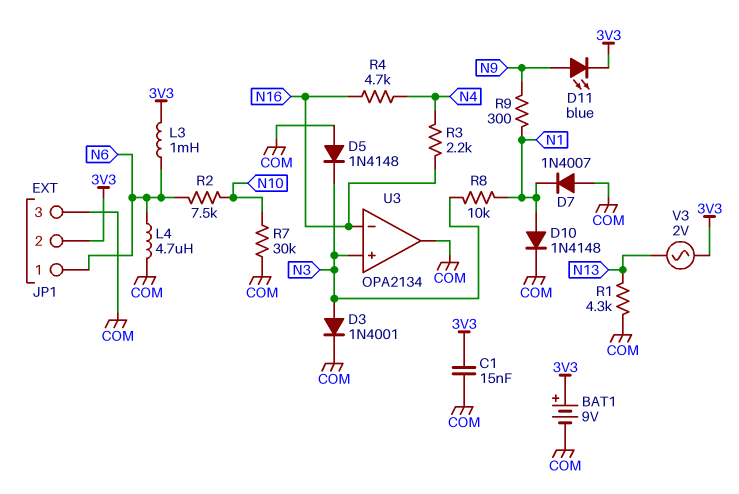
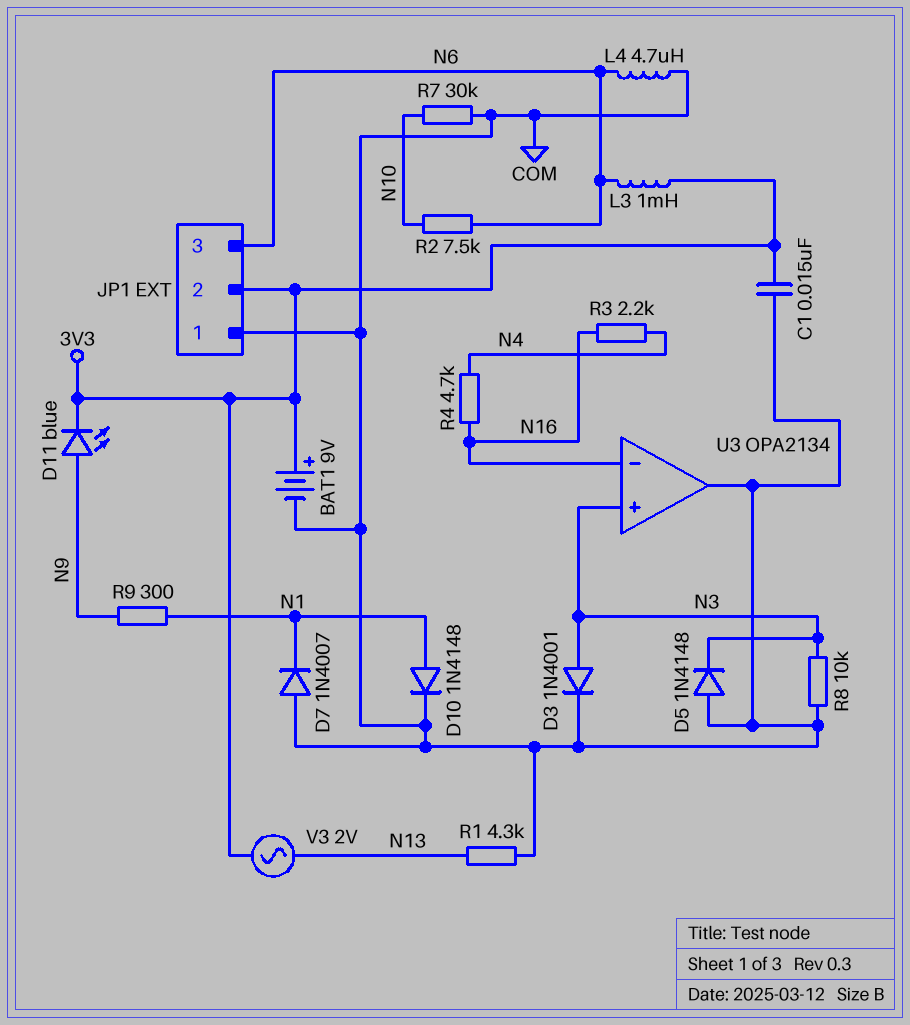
JP1 pin 1: N6 -> COM
JP1 pin 3: COM -> N6
R8: 10k (N1, N3) -> 10k (COM, N3)

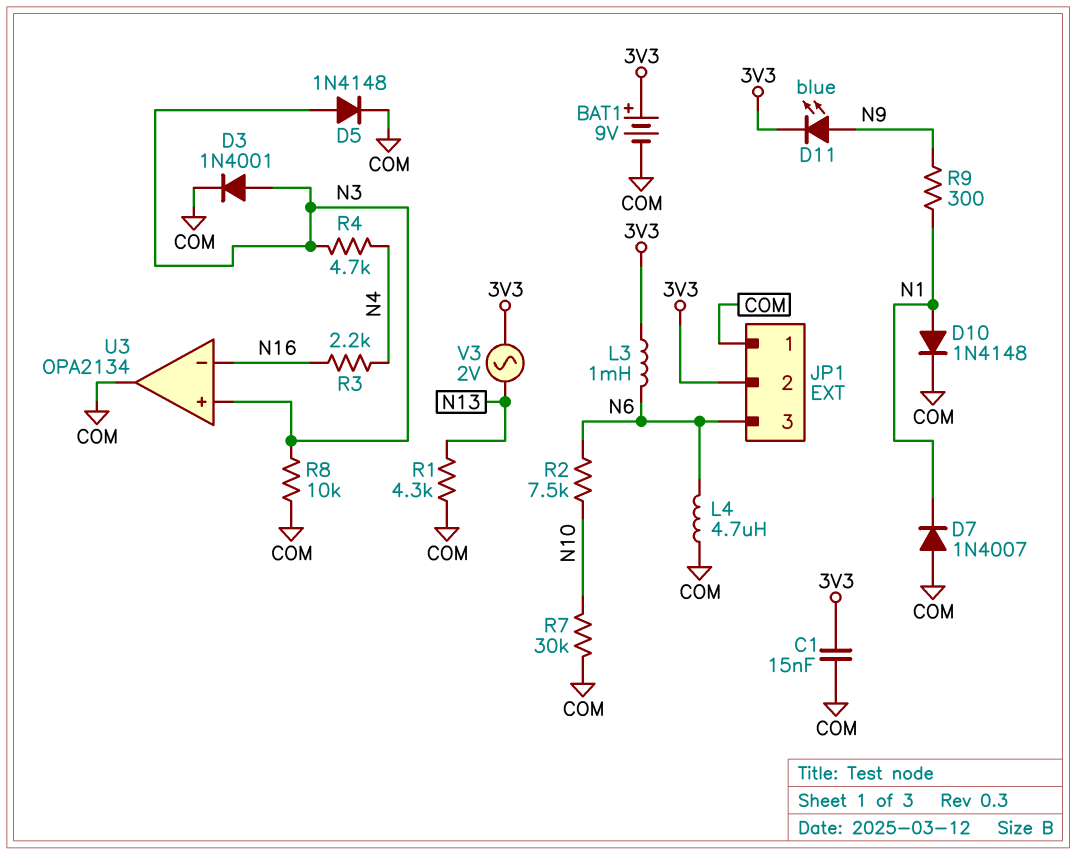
D5: diode 1N4148 (A COM, K N3) -> diode 1N4148 (A N3, K COM)
R4: 4.7k (N4, N16) -> 4.7k (N3, N4)

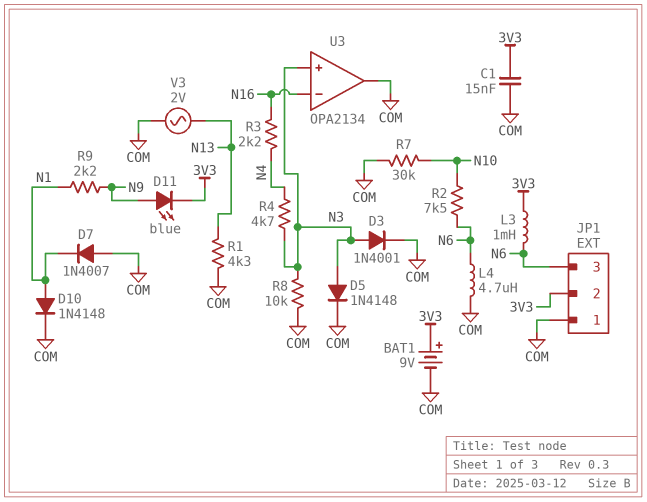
R9: 300 (N1, N9) -> 2.2k (N1, N9)
V3: AC 2V (3V3, N13) -> AC 2V (COM, N13)

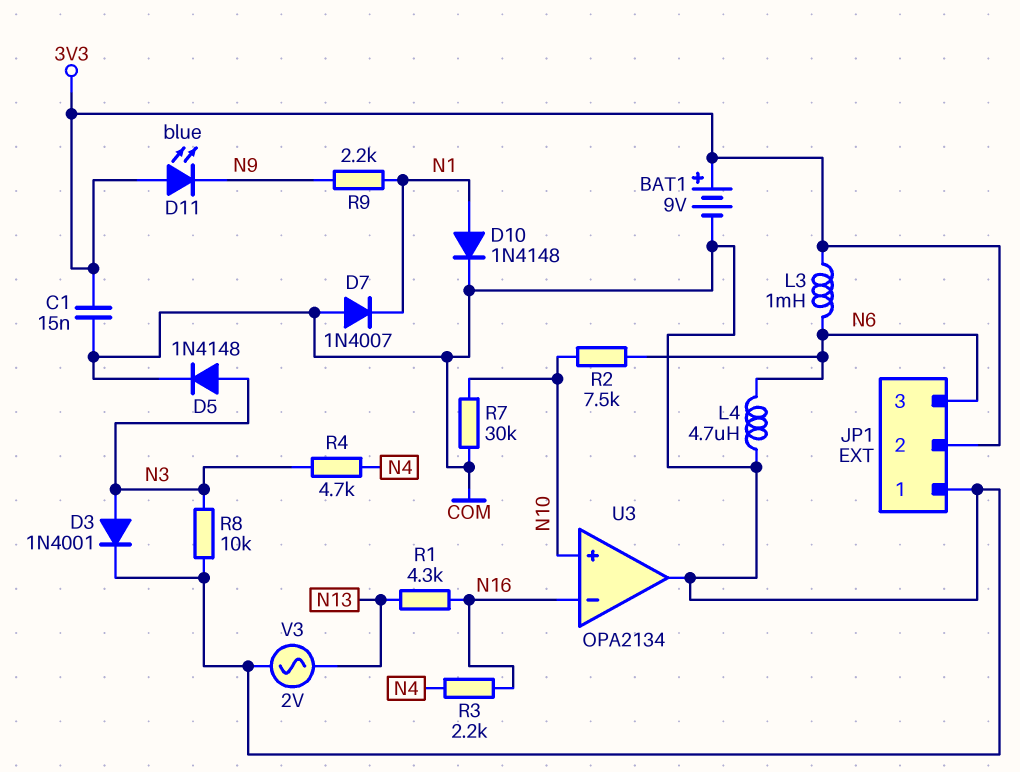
D11: LED blue (A N9, K 3V3) -> LED blue (A 3V3, K N9)
R1: 4.3k (COM, N13) -> 4.3k (N13, N16)
U3 pin in+: N3 -> N10

